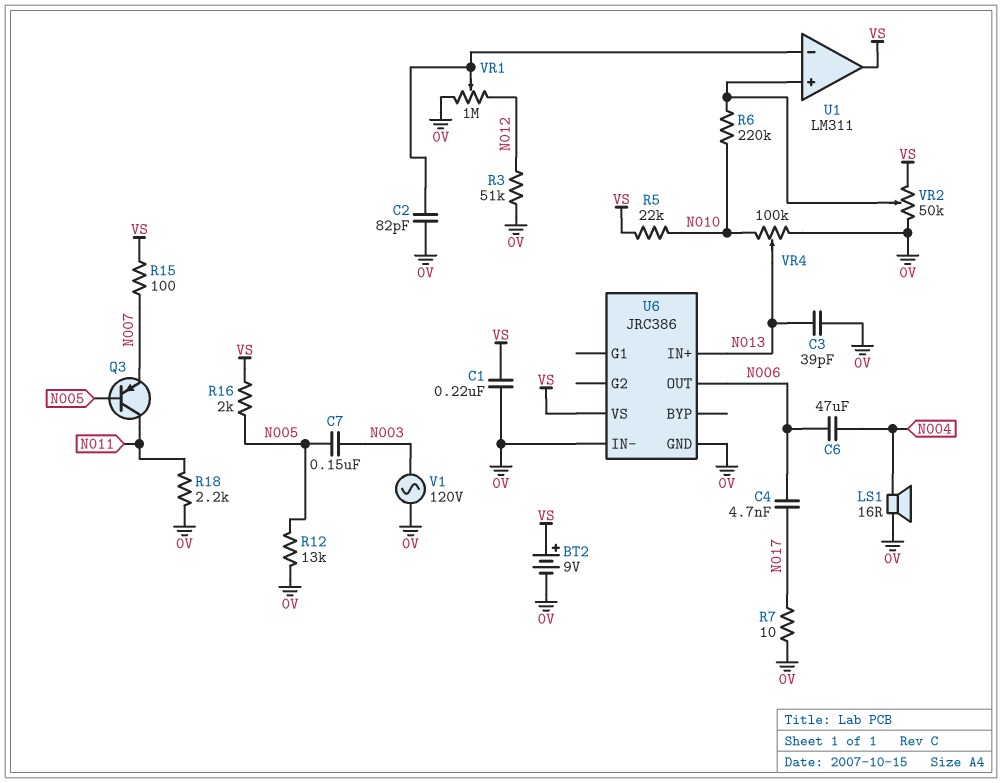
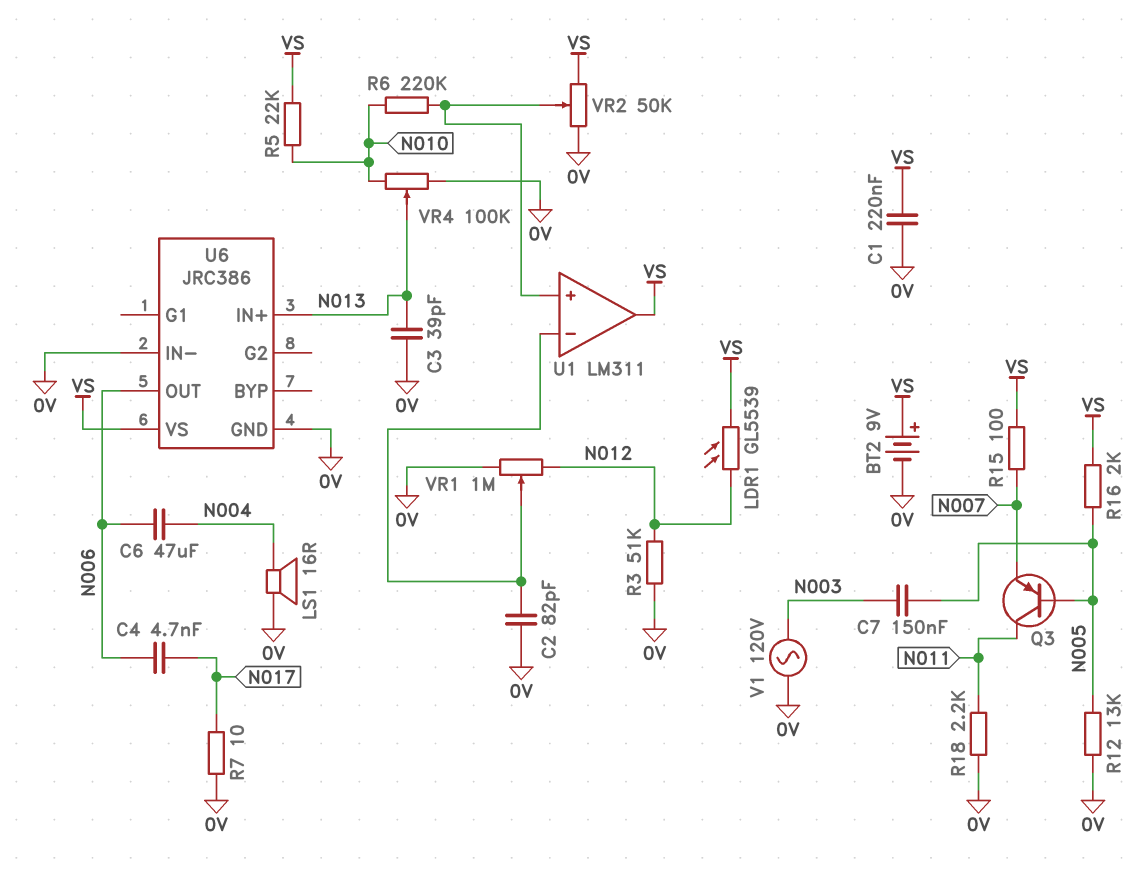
LDR1: none -> GL5539 (N012, VS)

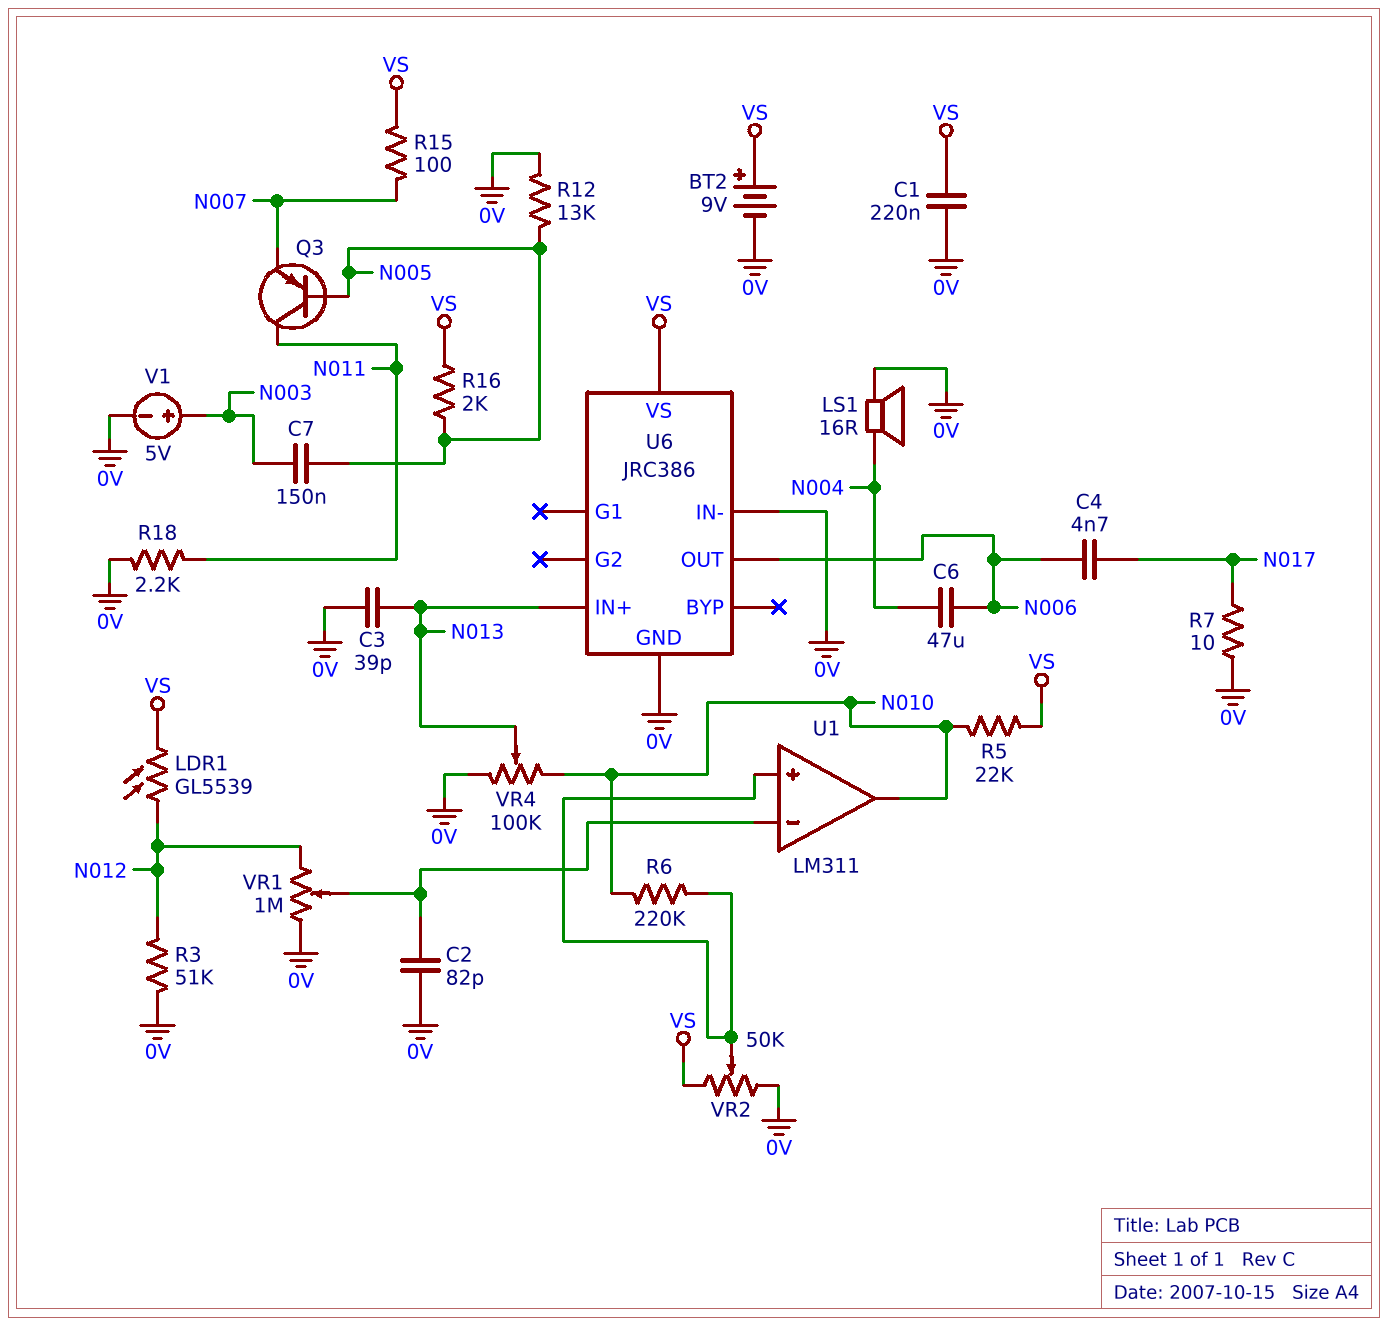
U1 pin out: VS -> N010
V1: AC 120V (0V, N003) -> 5V (plus N003, minus 0V)

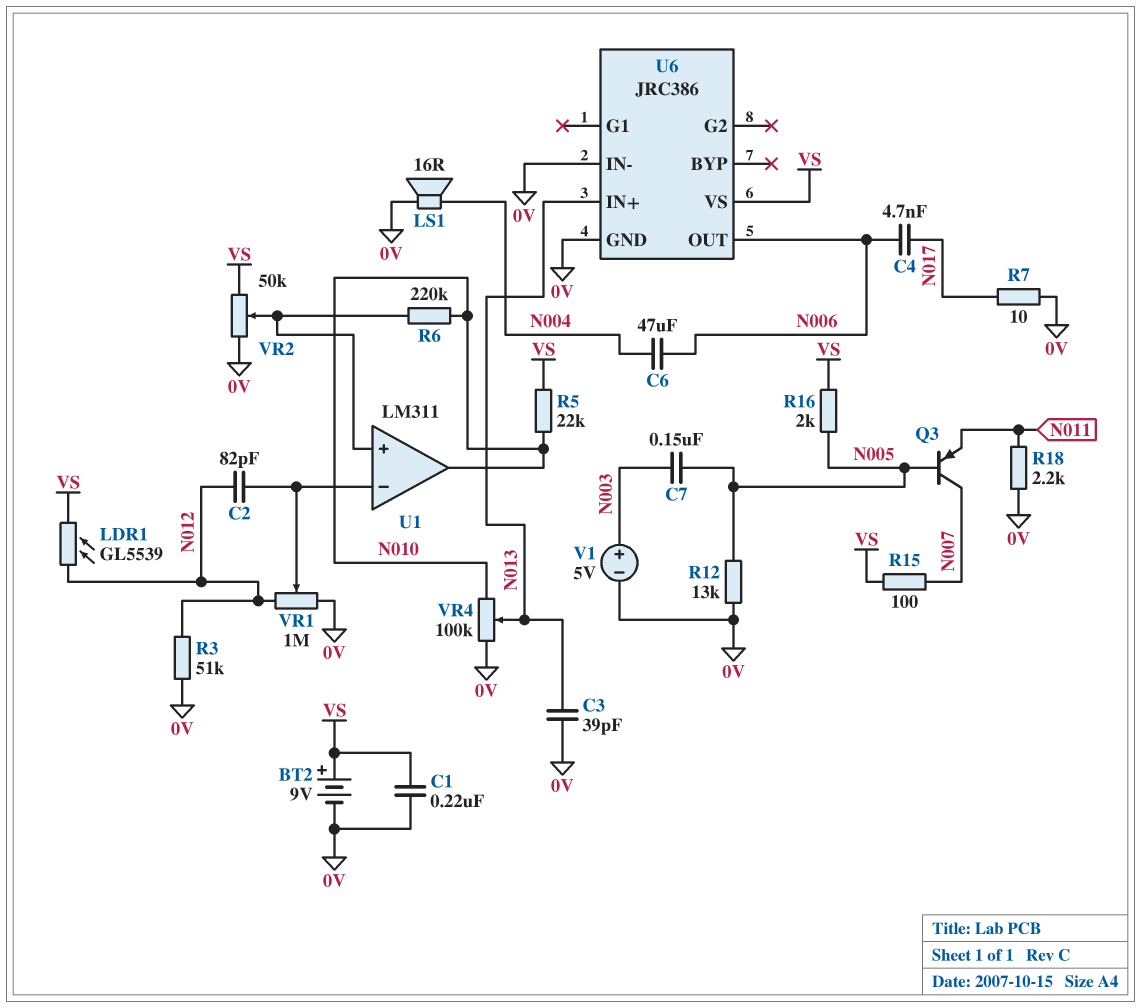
C2: 82pF (0V, U1/in-) -> 82pF (N012, U1/in-)
Q3: PNP (B N005, C N011, E N007) -> PNP (B N005, C N007, E N011)

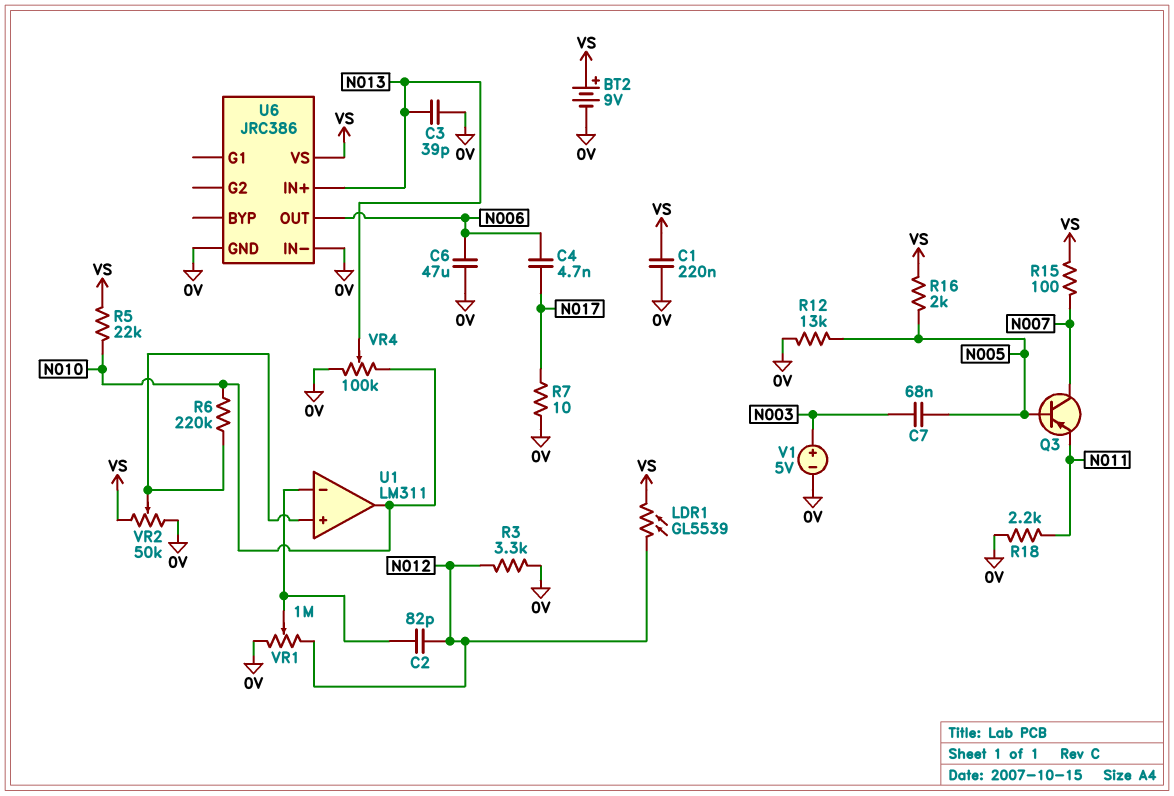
C6: 47uF (N004, N006) -> 47uF (0V, N006)
C7: 150nF (N003, N005) -> 68nF (N003, N005)
LS1: speaker 16R (0V, N004) -> none
R3: 51k (0V, N012) -> 3.3k (0V, N012)

